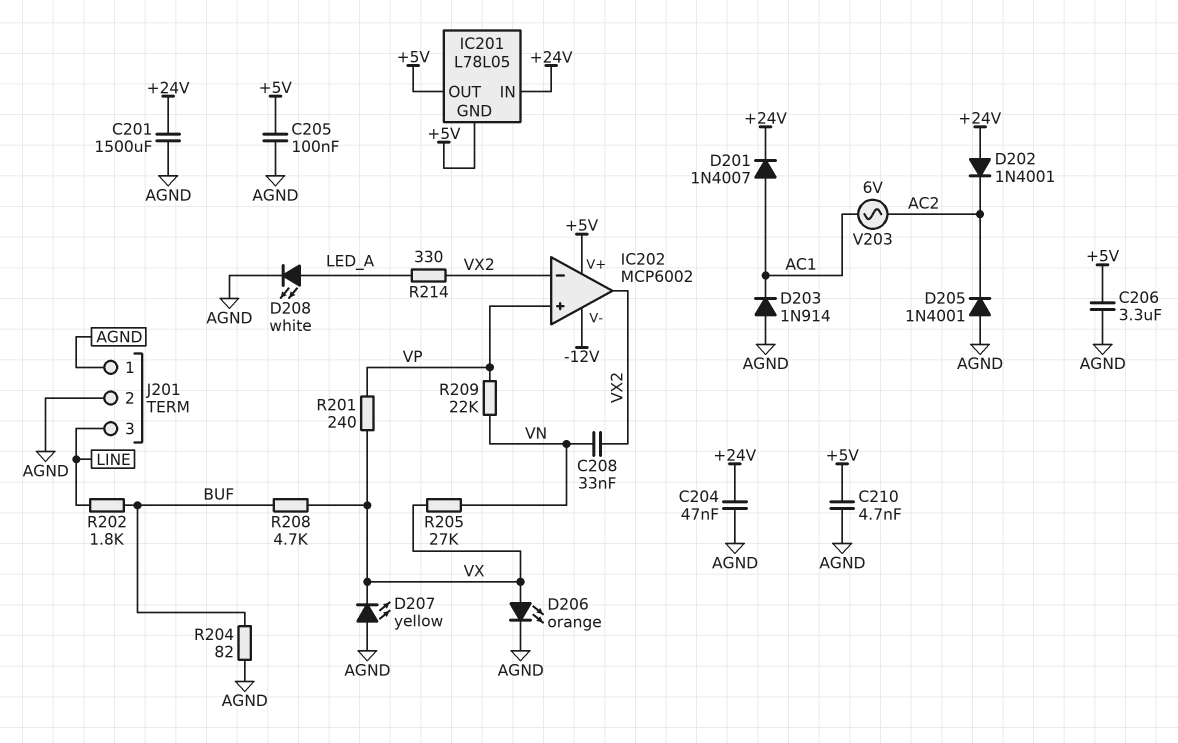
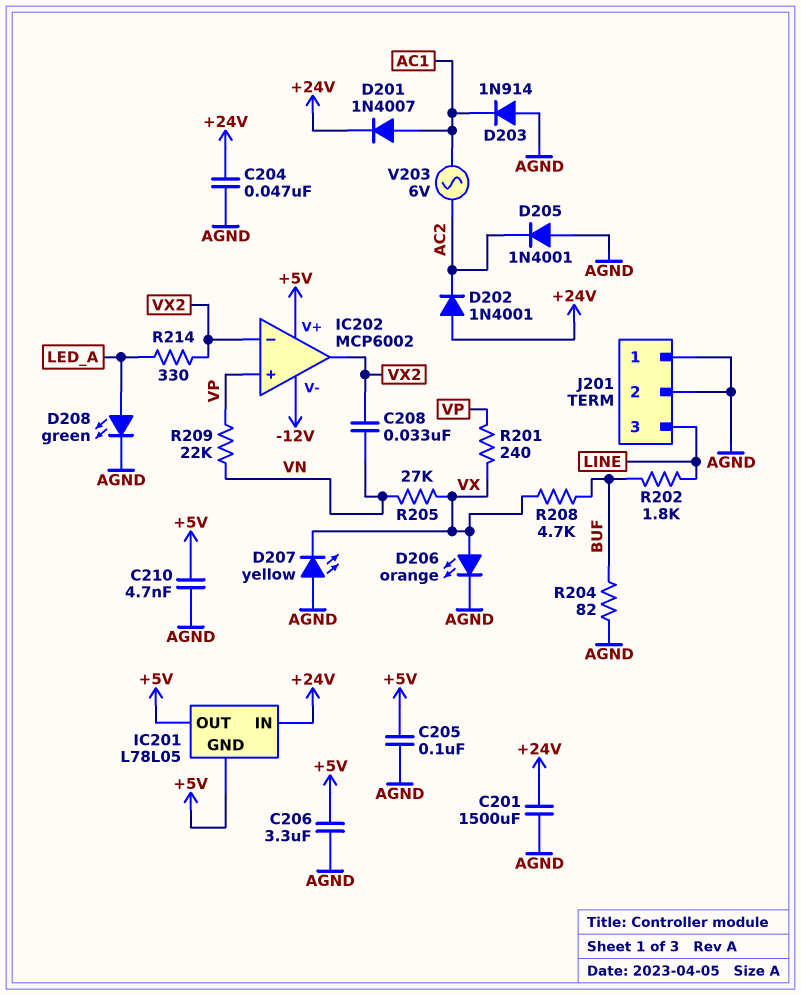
D208: LED white (A LED_A, K AGND) -> LED green (A LED_A, K AGND)

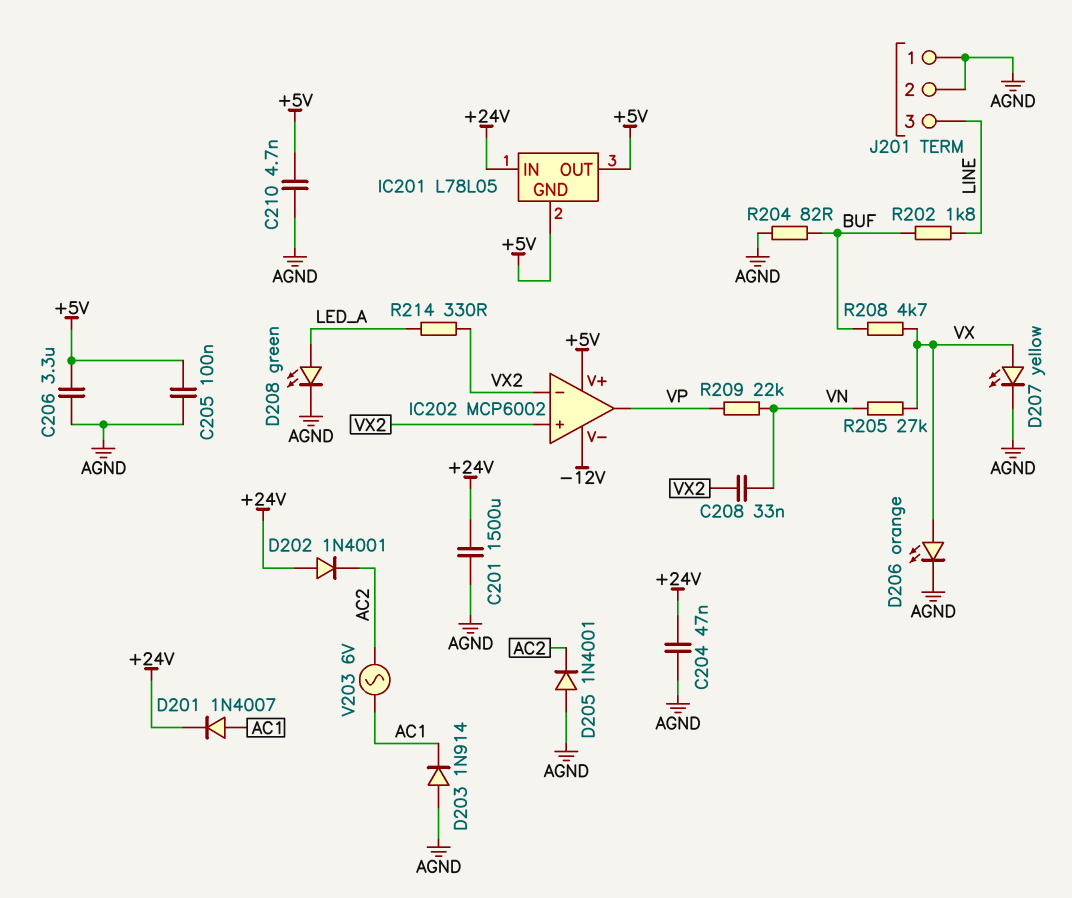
D207: LED yellow (A AGND, K VX) -> LED yellow (A VX, K AGND)
IC202 pin in+: VP -> VX2
IC202 pin out: VX2 -> VP
R201: 240 (VP, VX) -> none

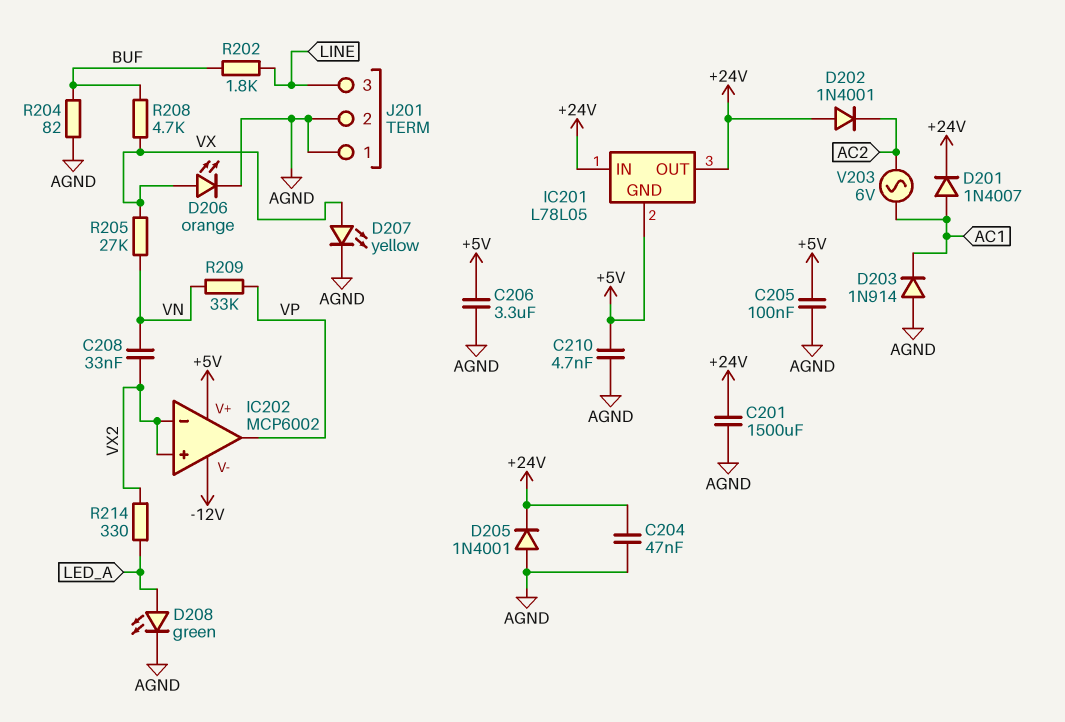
D205: diode 1N4001 (A AGND, K AC2) -> diode 1N4001 (A AGND, K +24V)
IC201 pin OUT: +5V -> +24V
R209: 22k (VN, VP) -> 33k (VN, VP)

